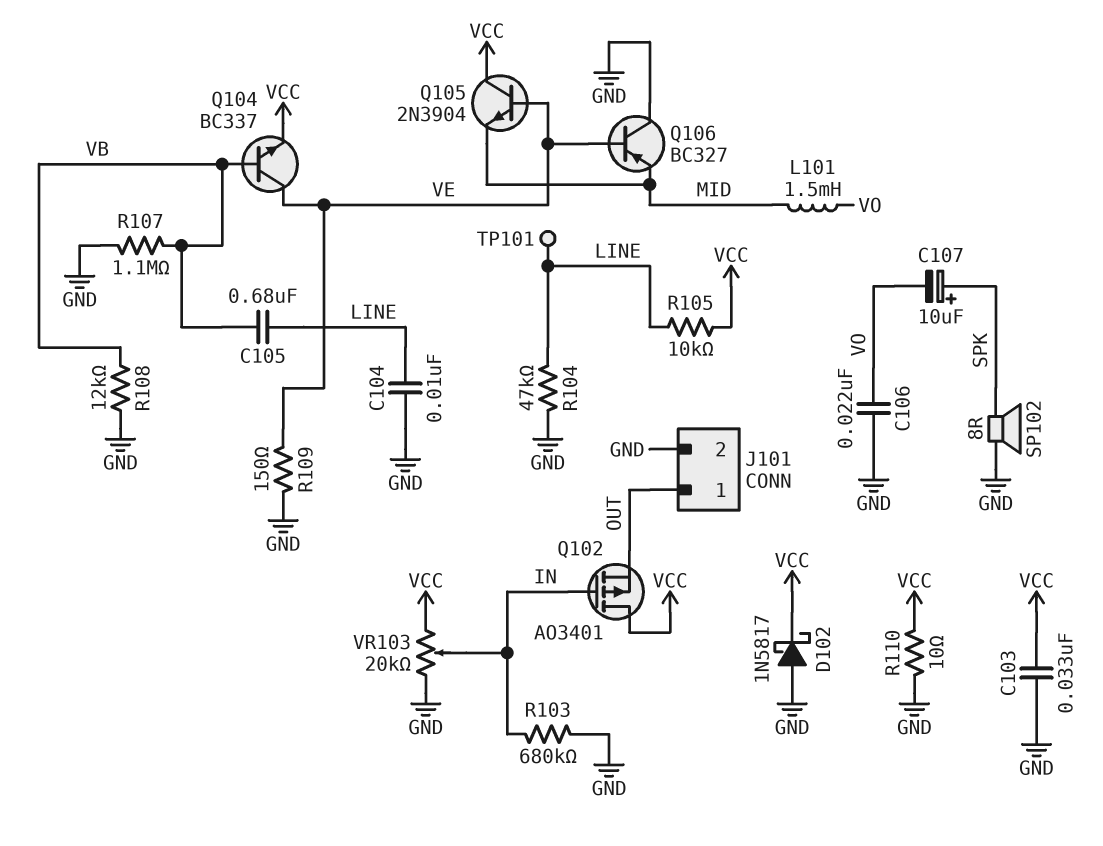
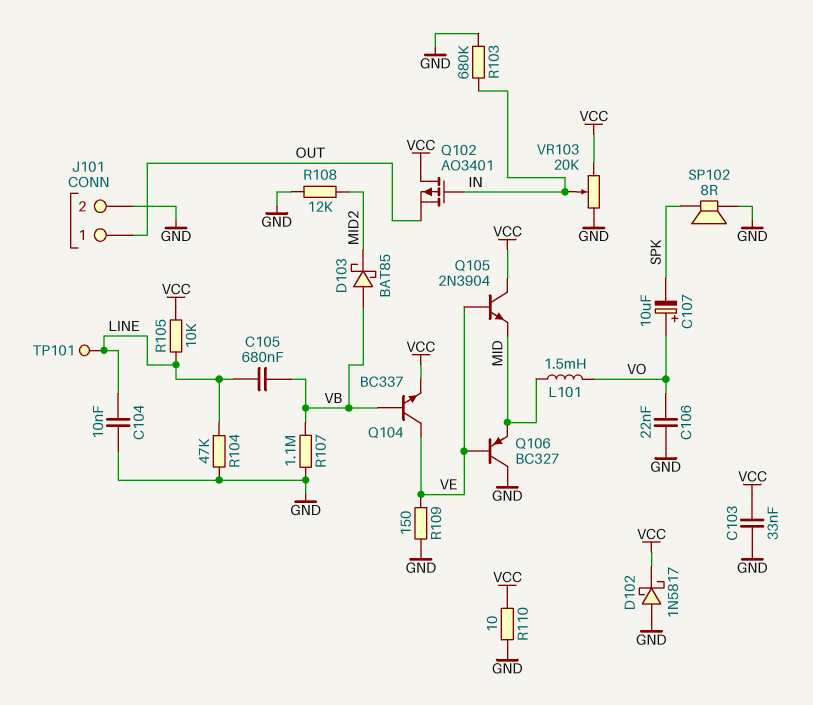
C107: 10uF (plus SPK, minus VO) -> 10uF (plus VO, minus SPK)
D103: none -> schottky BAT85 (A VB, K MID2)
R108: 12k (GND, VB) -> 12k (GND, MID2)

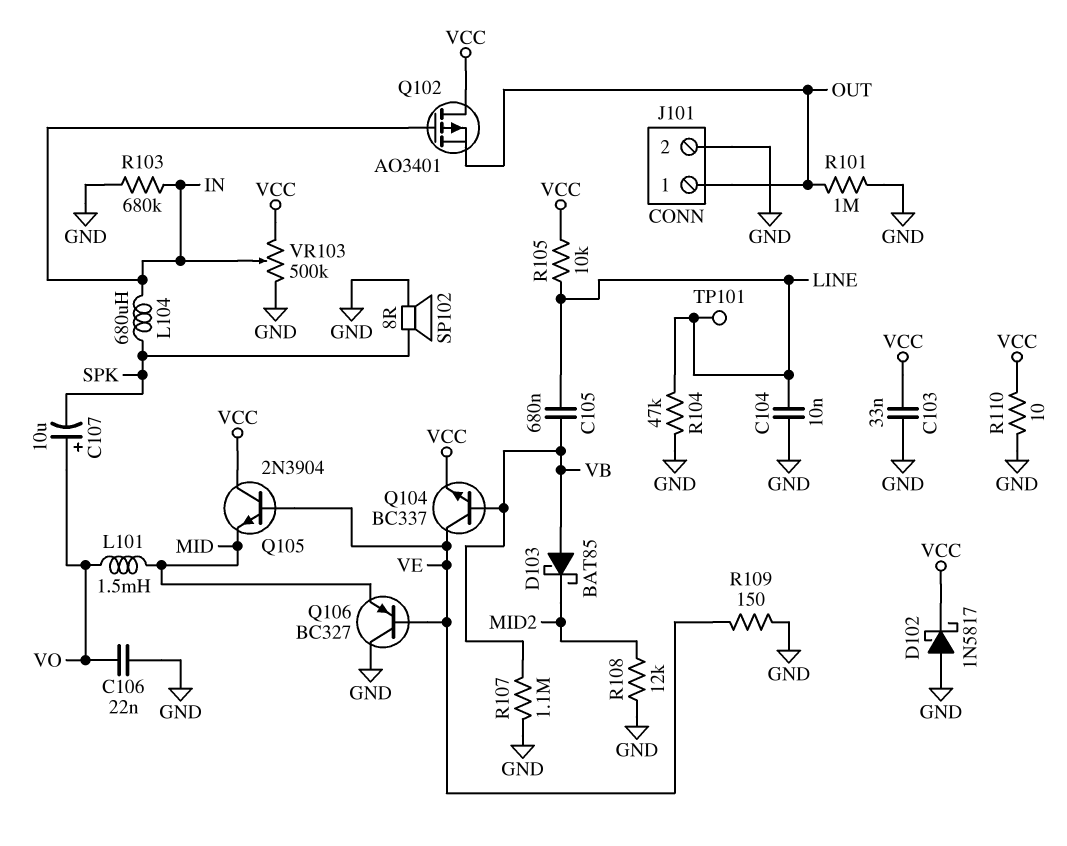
L104: none -> 680uH (IN, SPK)
R101: none -> 1M (GND, OUT)
VR103: 20k (GND, VCC, wiper IN) -> 500k (GND, VCC, wiper IN)

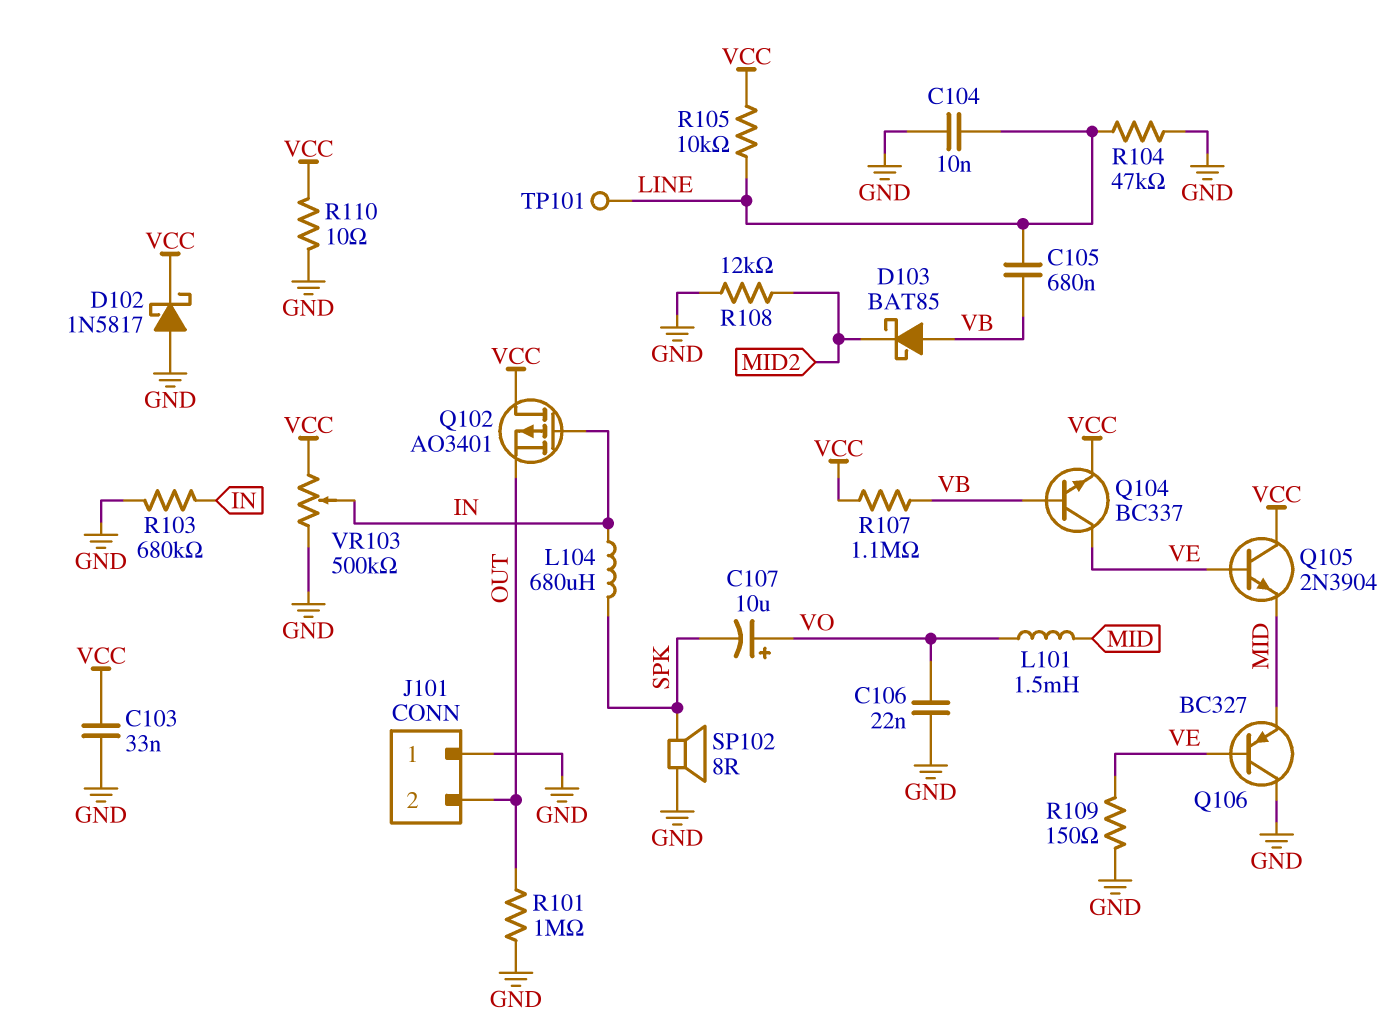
J101 pin 1: OUT -> GND
J101 pin 2: GND -> OUT
R107: 1.1M (GND, VB) -> 1.1M (VB, VCC)

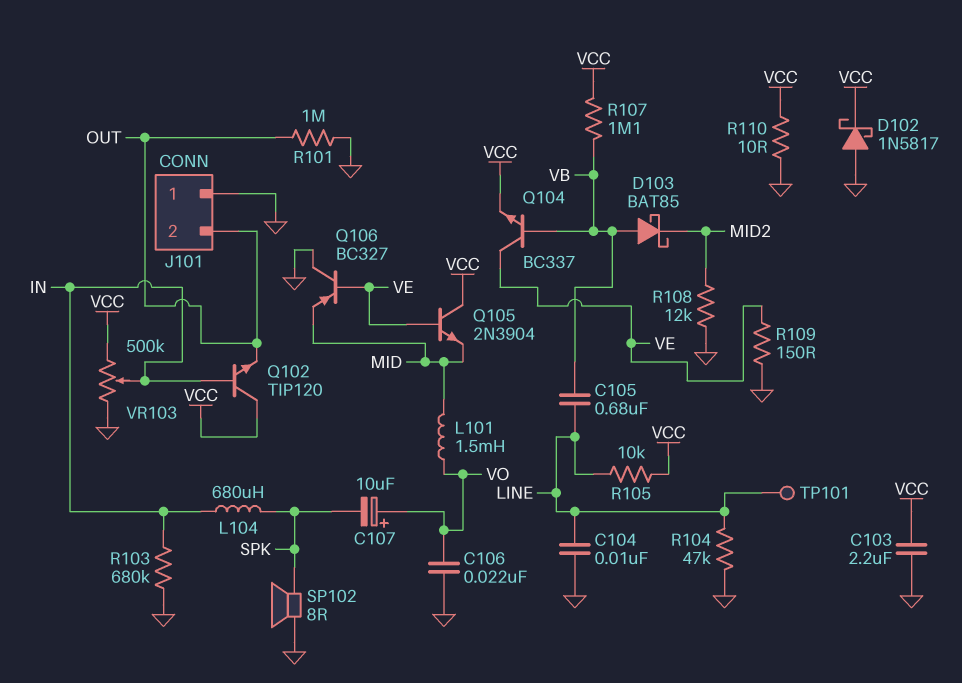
C103: 33nF (GND, VCC) -> 2.2uF (GND, VCC)
Q102: PMOS AO3401 (G IN, D VCC, S OUT) -> NPN TIP120 (B IN, C VCC, E OUT)

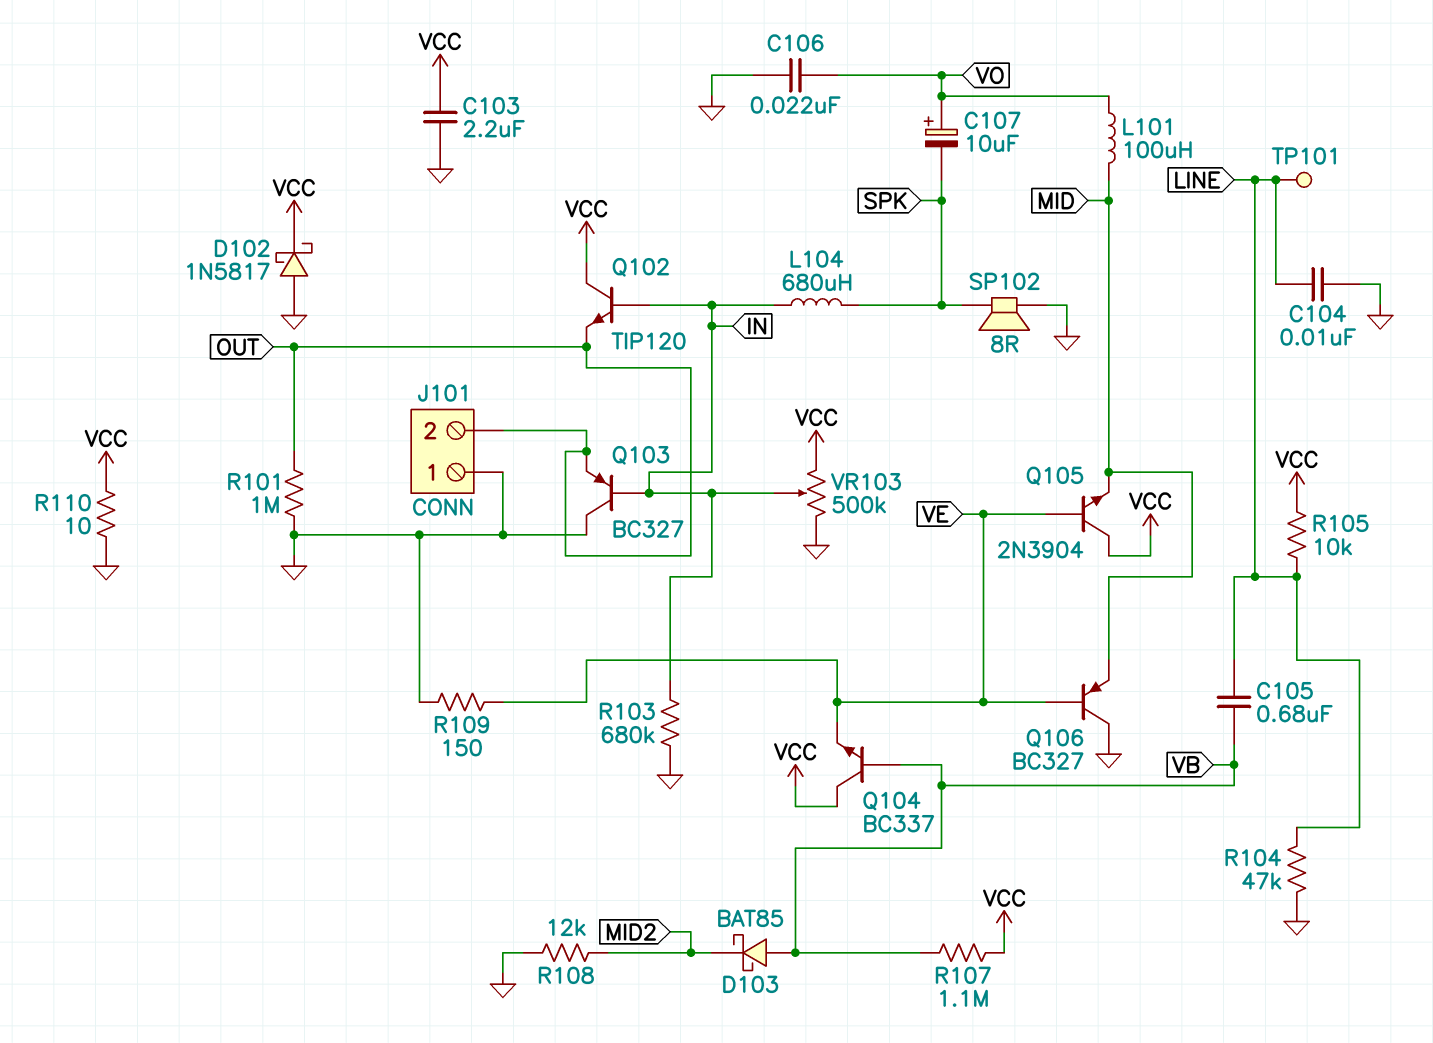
L101: 1.5mH (MID, VO) -> 100uH (MID, VO)
Q103: none -> PNP BC327 (B IN, C GND, E OUT)
Q104: NPN BC337 (B VB, C VE, E VCC) -> NPN BC337 (B VB, C VCC, E VE)

